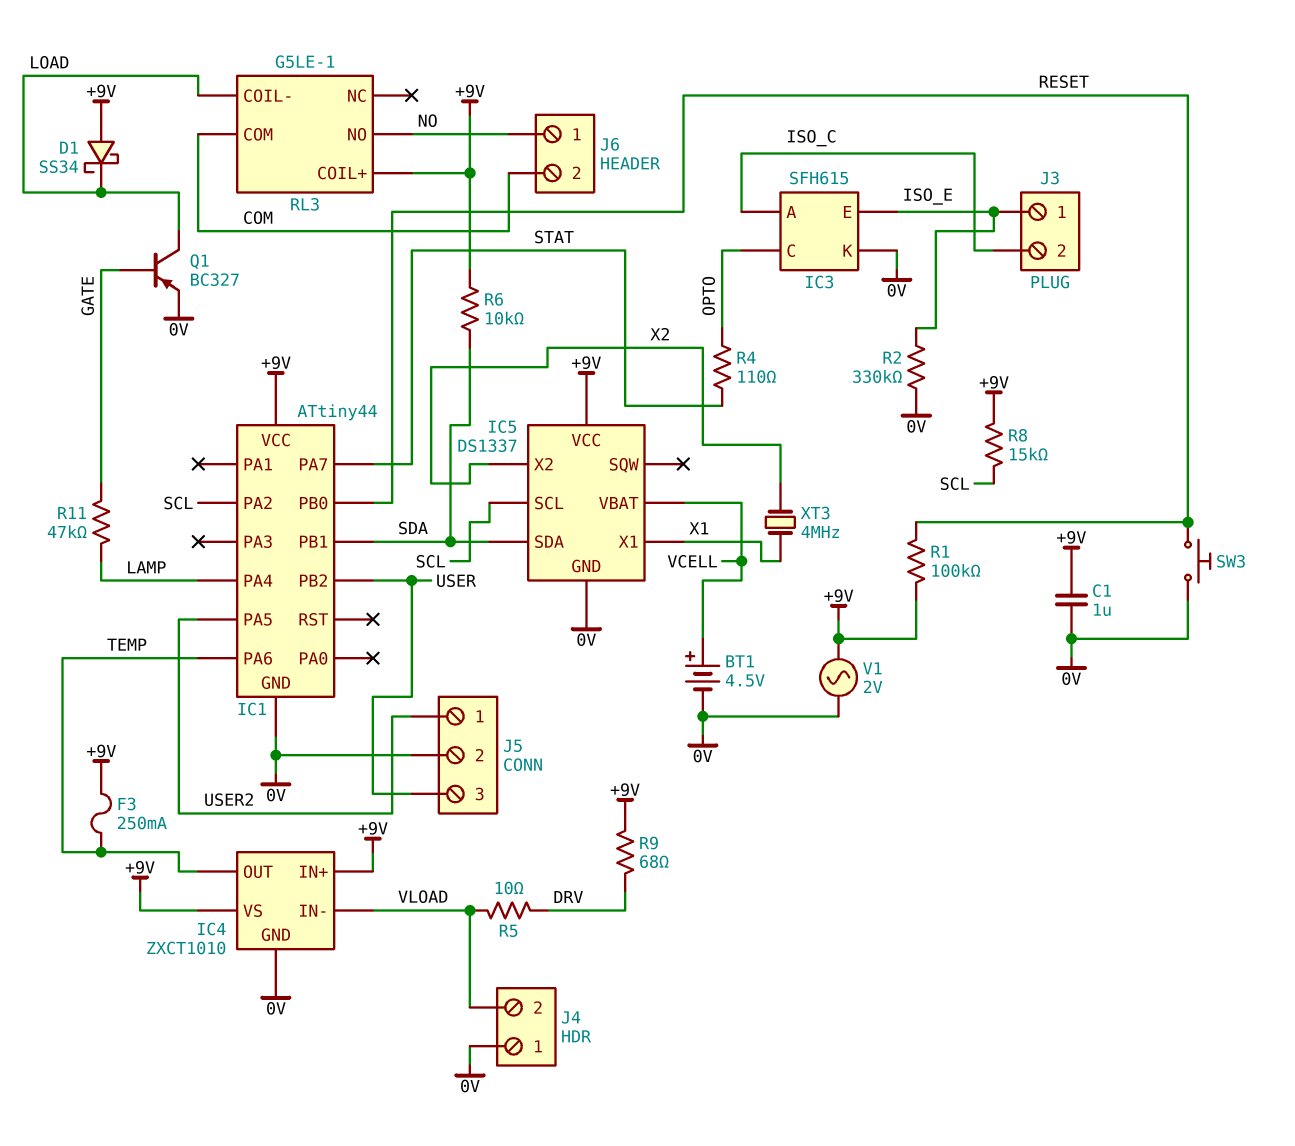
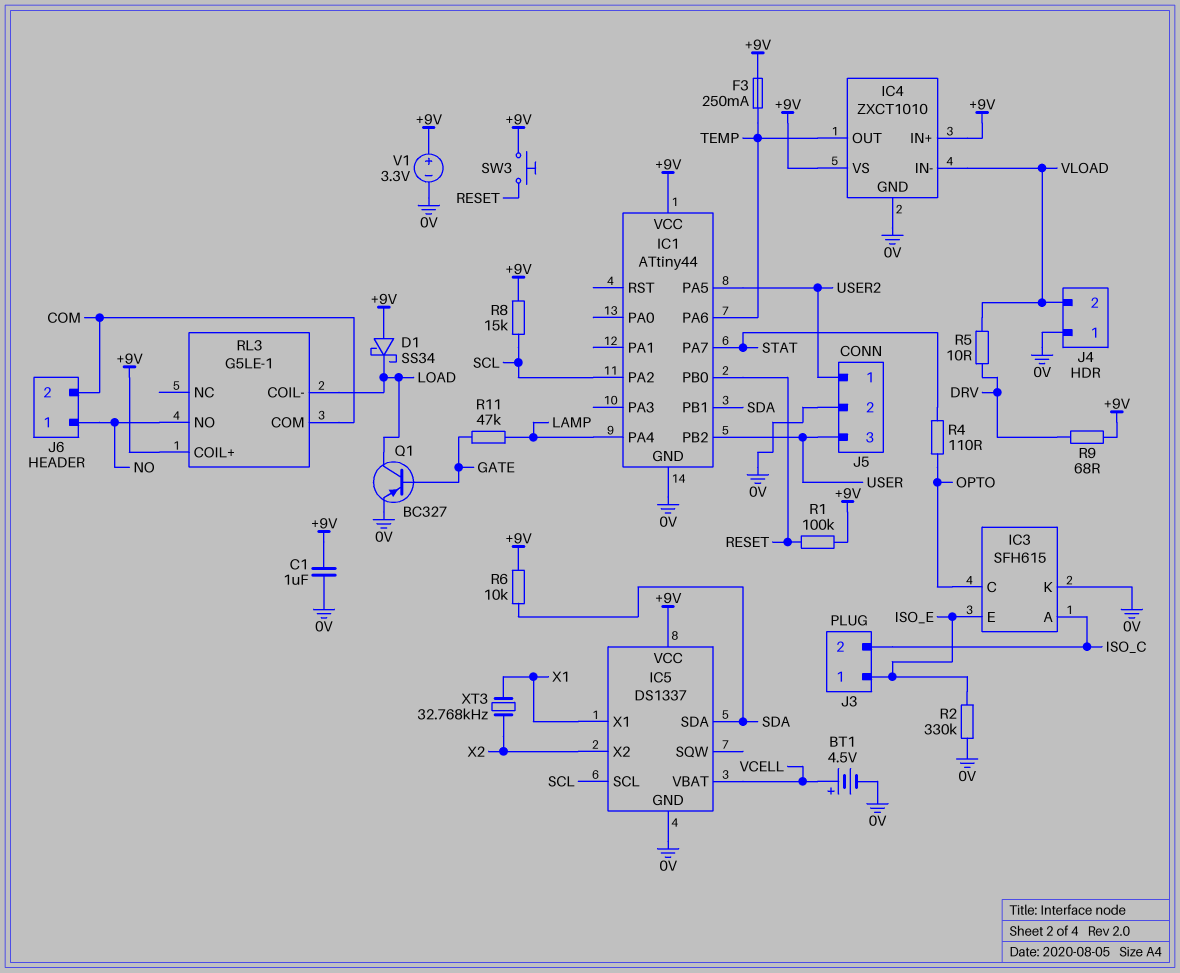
SW3: button (0V, RESET) -> button (+9V, RESET)
V1: AC 2V (+9V, 0V) -> 3.3V (plus +9V, minus 0V)
XT3: 4MHz (X1, X2) -> 32.768kHz (X1, X2)

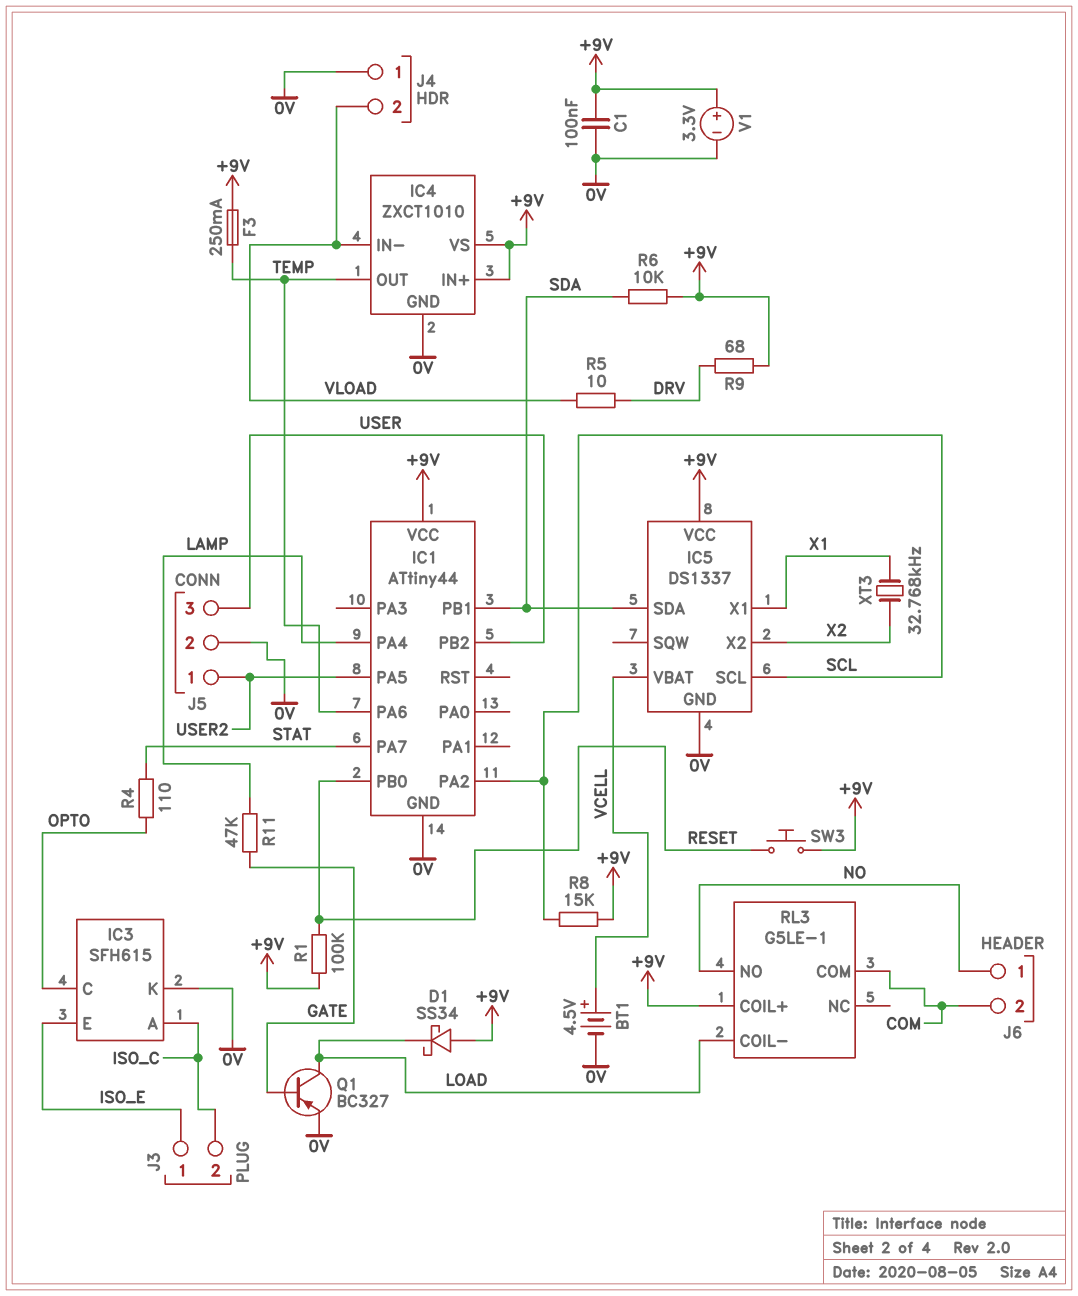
C1: 1uF (+9V, 0V) -> 100nF (+9V, 0V)
R2: 330k (0V, ISO_E) -> none

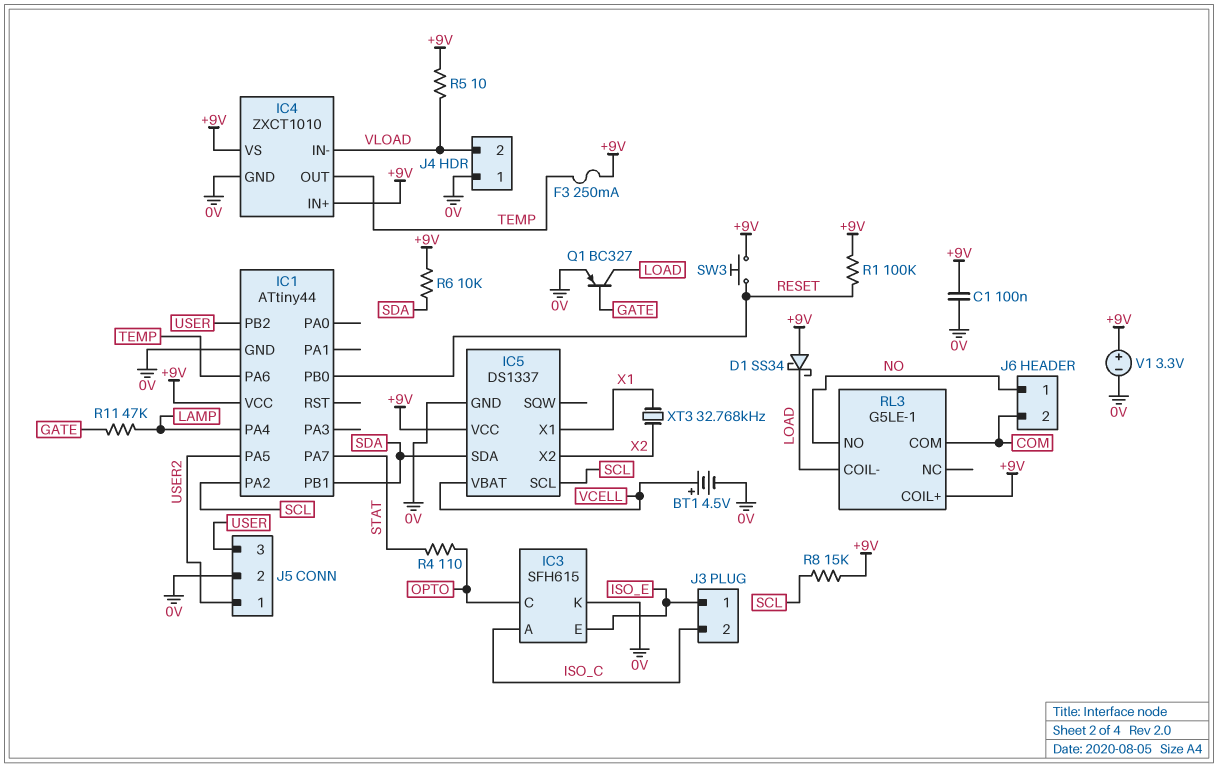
R5: 10 (DRV, VLOAD) -> 10 (+9V, VLOAD)
R9: 68 (+9V, DRV) -> none

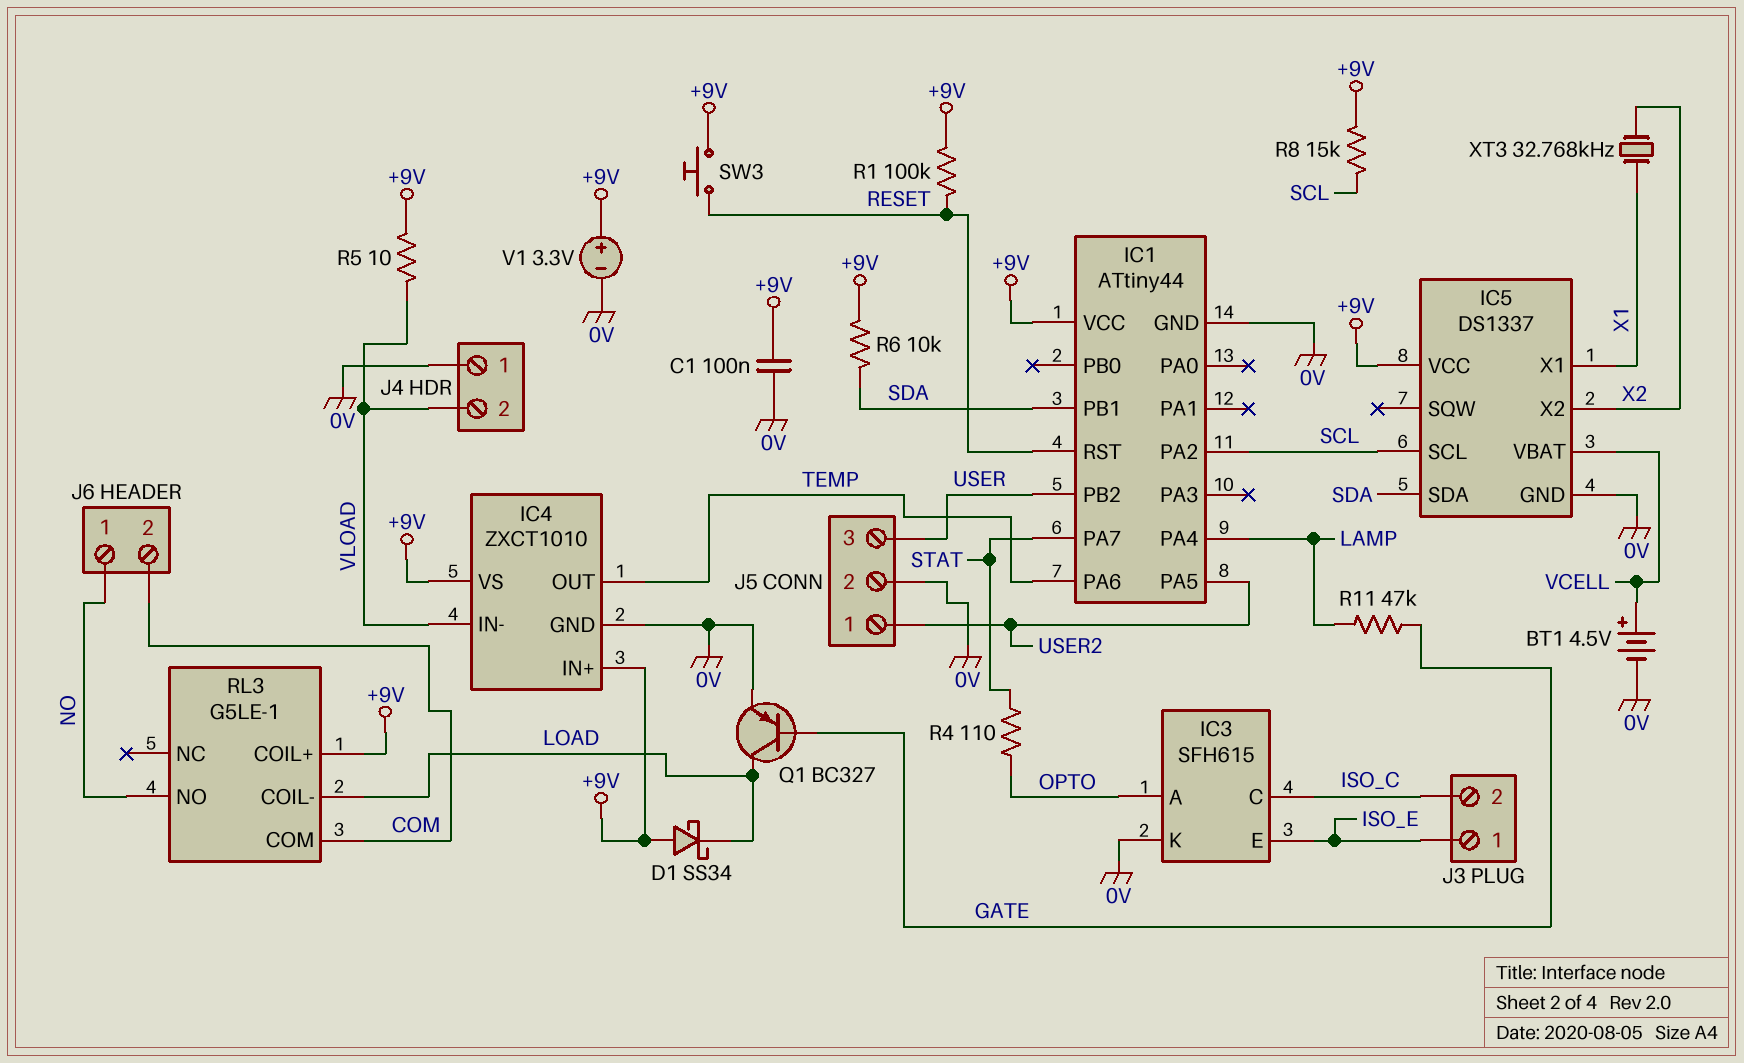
F3: 250mA (+9V, TEMP) -> none
IC1 pin PB0: RESET -> none
IC1 pin RST: none -> RESET
IC3 pin A: ISO_C -> OPTO
IC3 pin C: OPTO -> ISO_C

